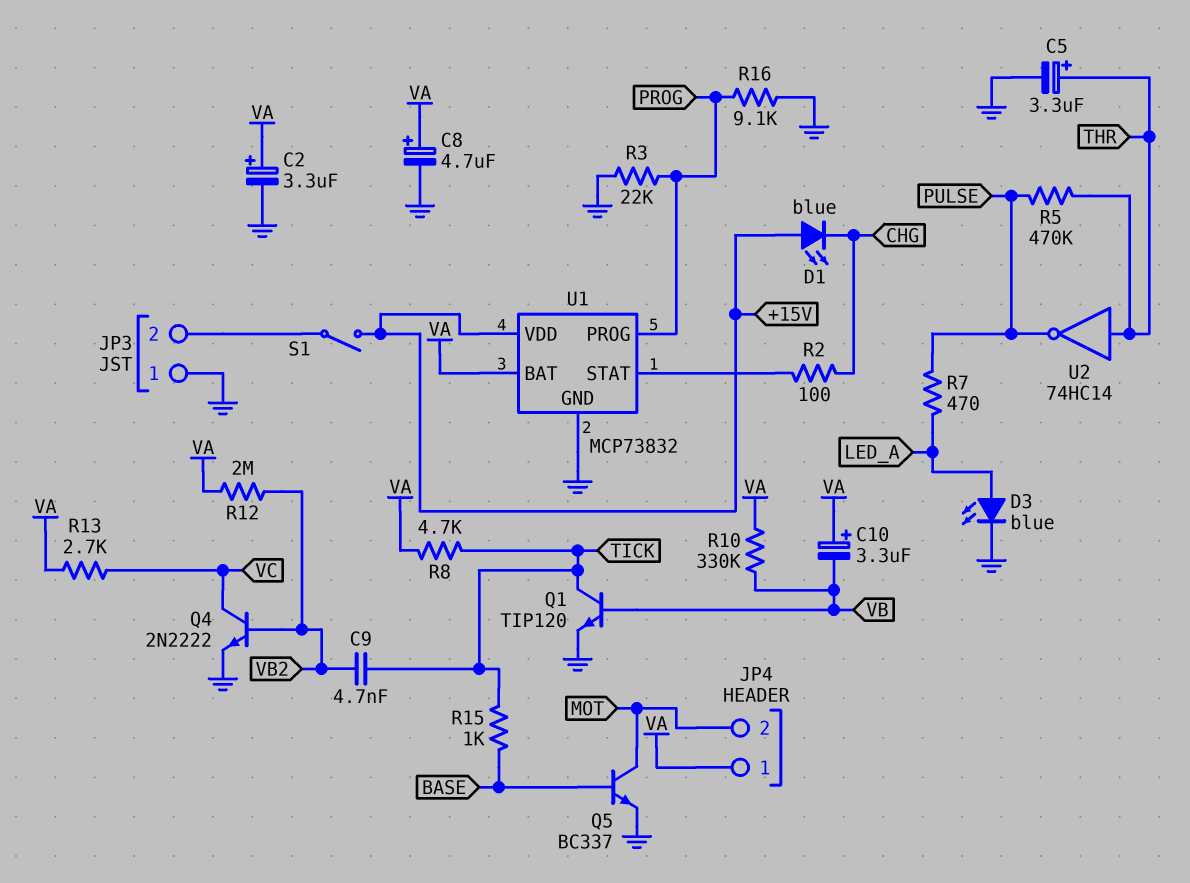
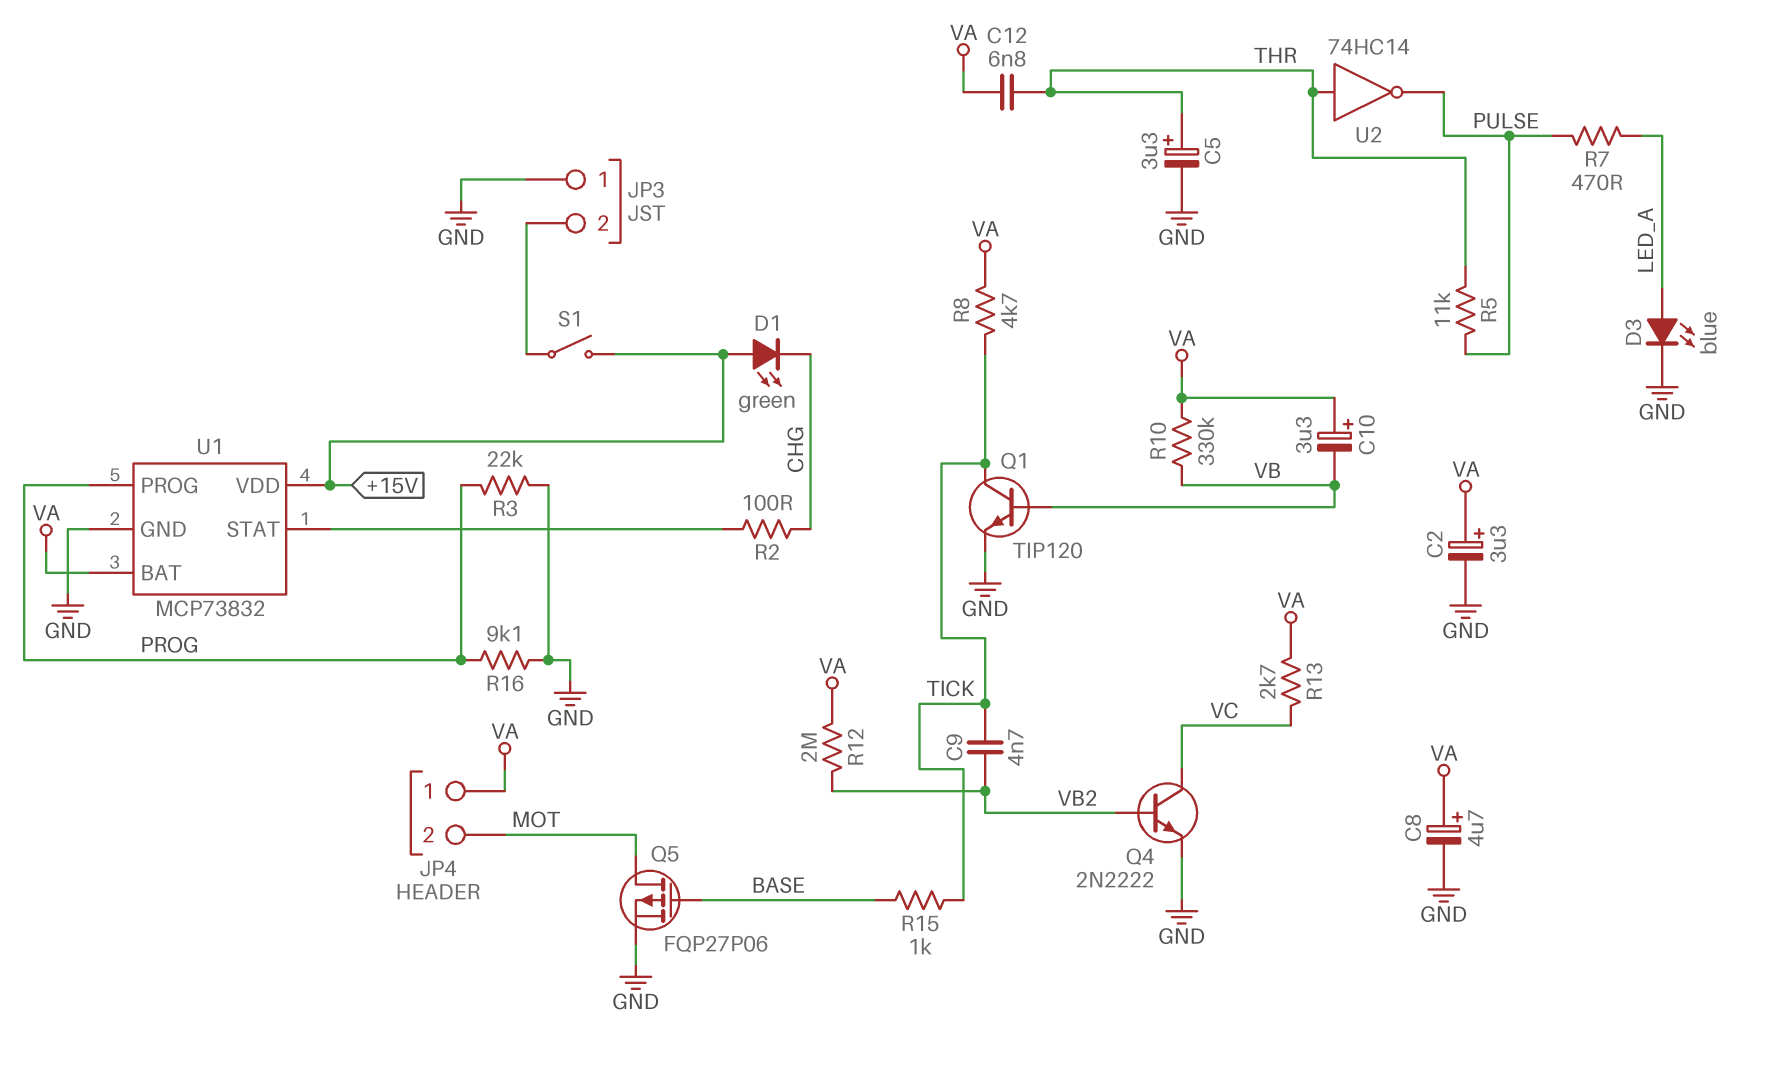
C12: none -> 6.8nF (THR, VA)
D1: LED blue (A +15V, K CHG) -> LED green (A +15V, K CHG)
Q5: NPN BC337 (B BASE, C MOT, E GND) -> PMOS FQP27P06 (G BASE, D MOT, S GND)
R5: 470k (PULSE, THR) -> 11k (PULSE, THR)

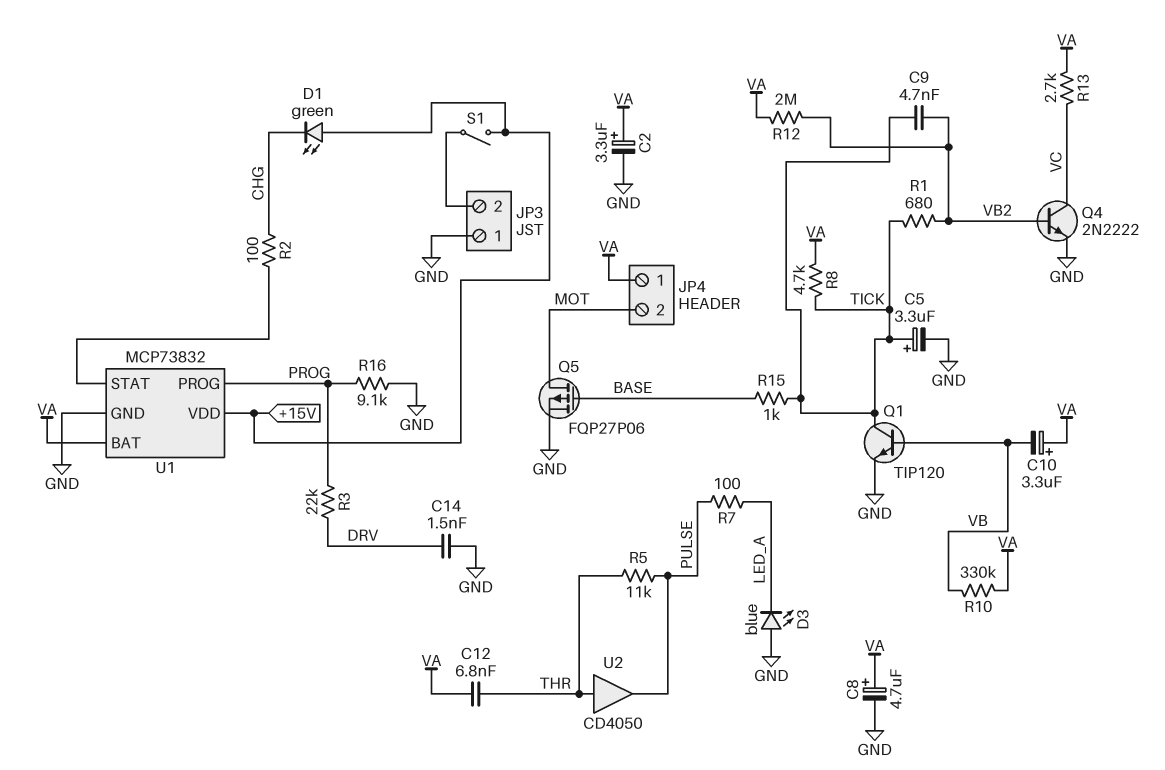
C5: 3.3uF (plus THR, minus GND) -> 3.3uF (plus TICK, minus GND)
C14: none -> 1.5nF (DRV, GND)
D3: LED blue (A LED_A, K GND) -> LED blue (A GND, K LED_A)
R1: none -> 680 (TICK, VB2)
R3: 22k (GND, PROG) -> 22k (DRV, PROG)
R7: 470 (LED_A, PULSE) -> 100 (LED_A, PULSE)
U2: NOT 74HC14 (in THR, out PULSE) -> buffer CD4050 (in THR, out PULSE)

